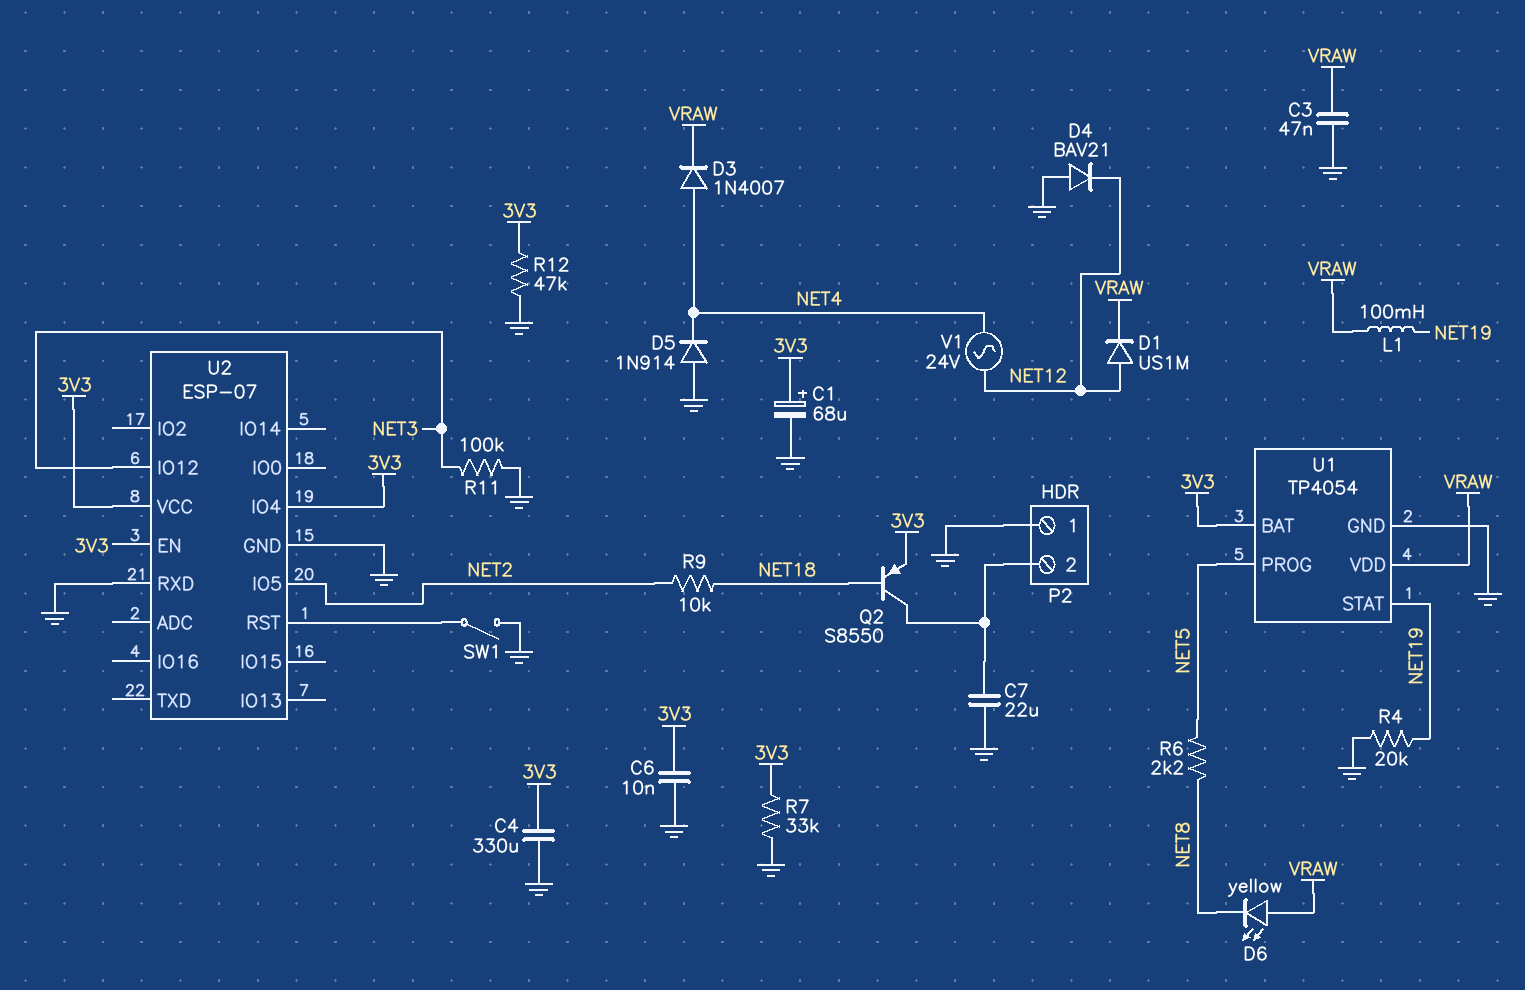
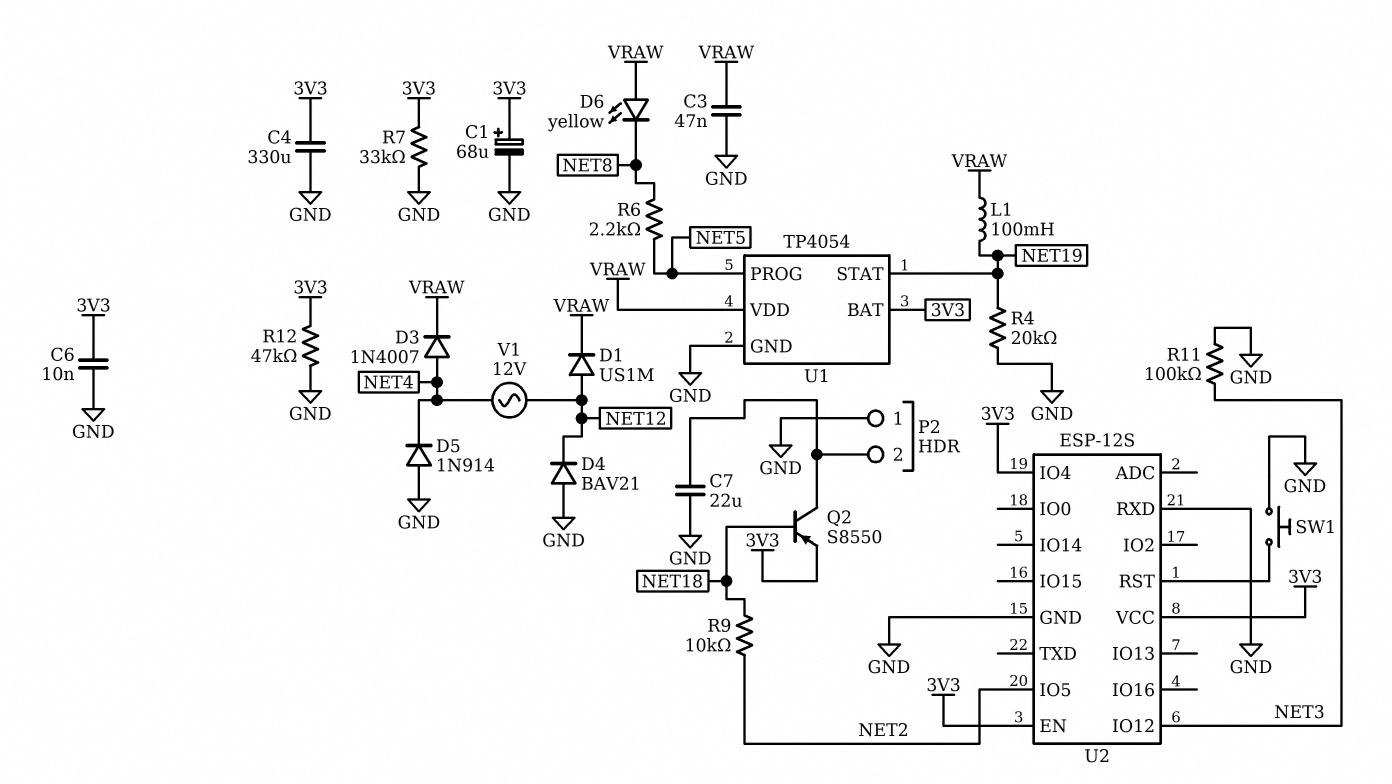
SW1: switch (GND, U2/RST) -> button (GND, U2/RST)
U2: ESP-07 -> ESP-12S
V1: AC 24V (NET4, NET12) -> AC 12V (NET4, NET12)

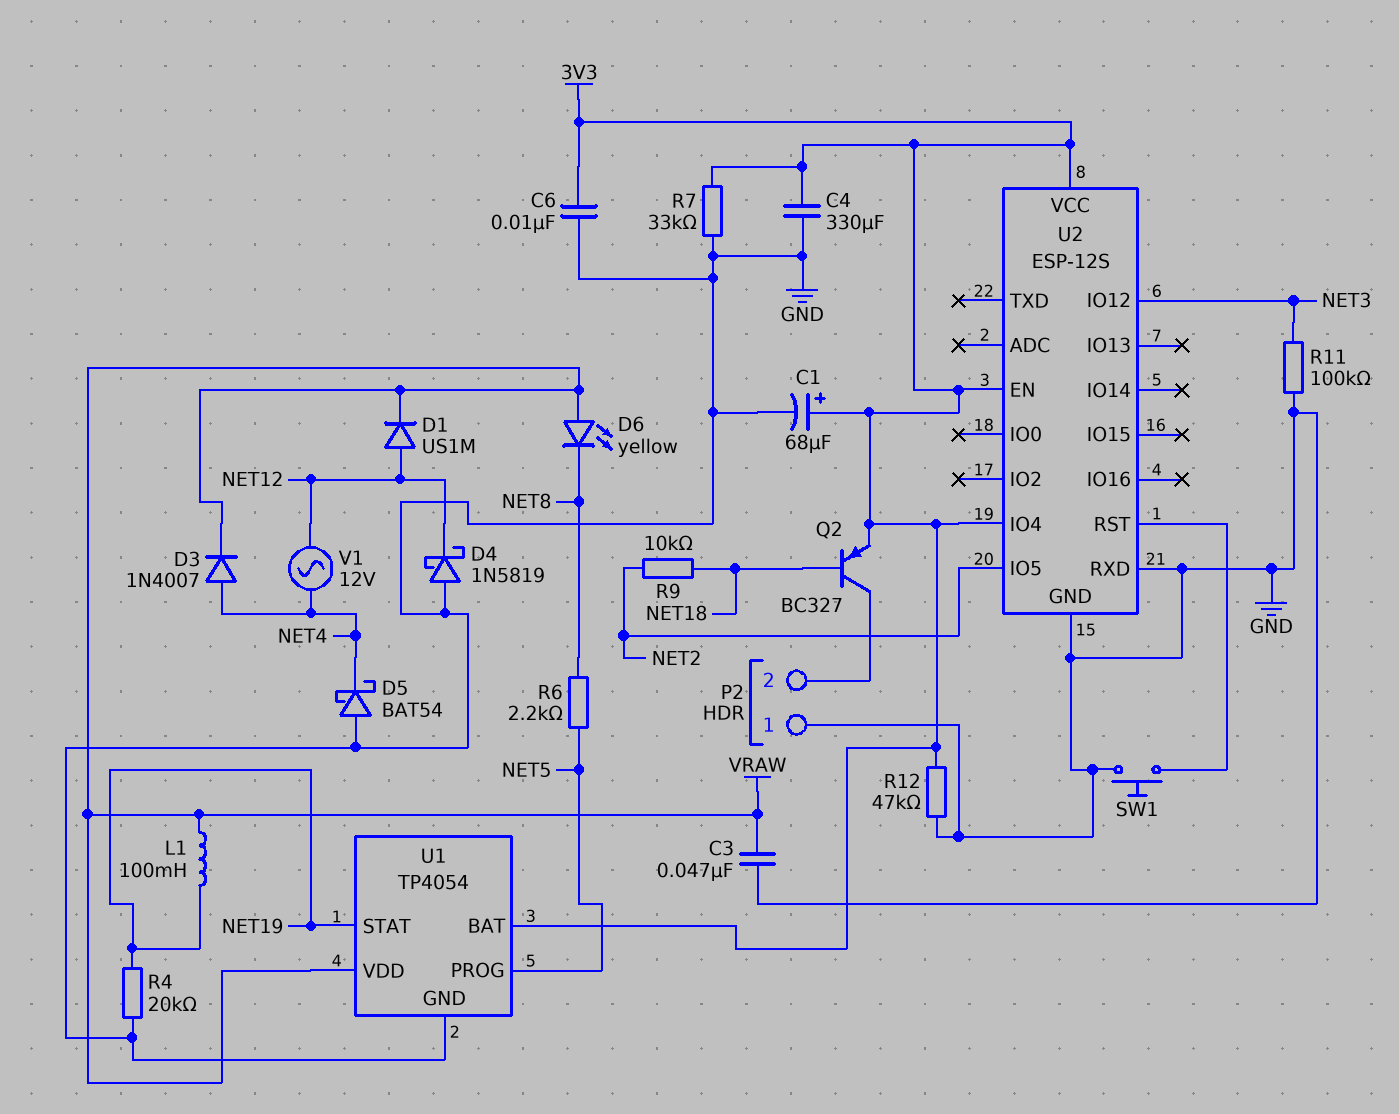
C7: 22uF (GND, P2/2) -> none
D4: diode BAV21 (A GND, K NET12) -> schottky 1N5819 (A GND, K NET12)
D5: diode 1N914 (A GND, K NET4) -> schottky BAT54 (A GND, K NET4)
Q2: PNP S8550 (B NET18, C P2/2, E 3V3) -> PNP BC327 (B NET18, C P2/2, E 3V3)

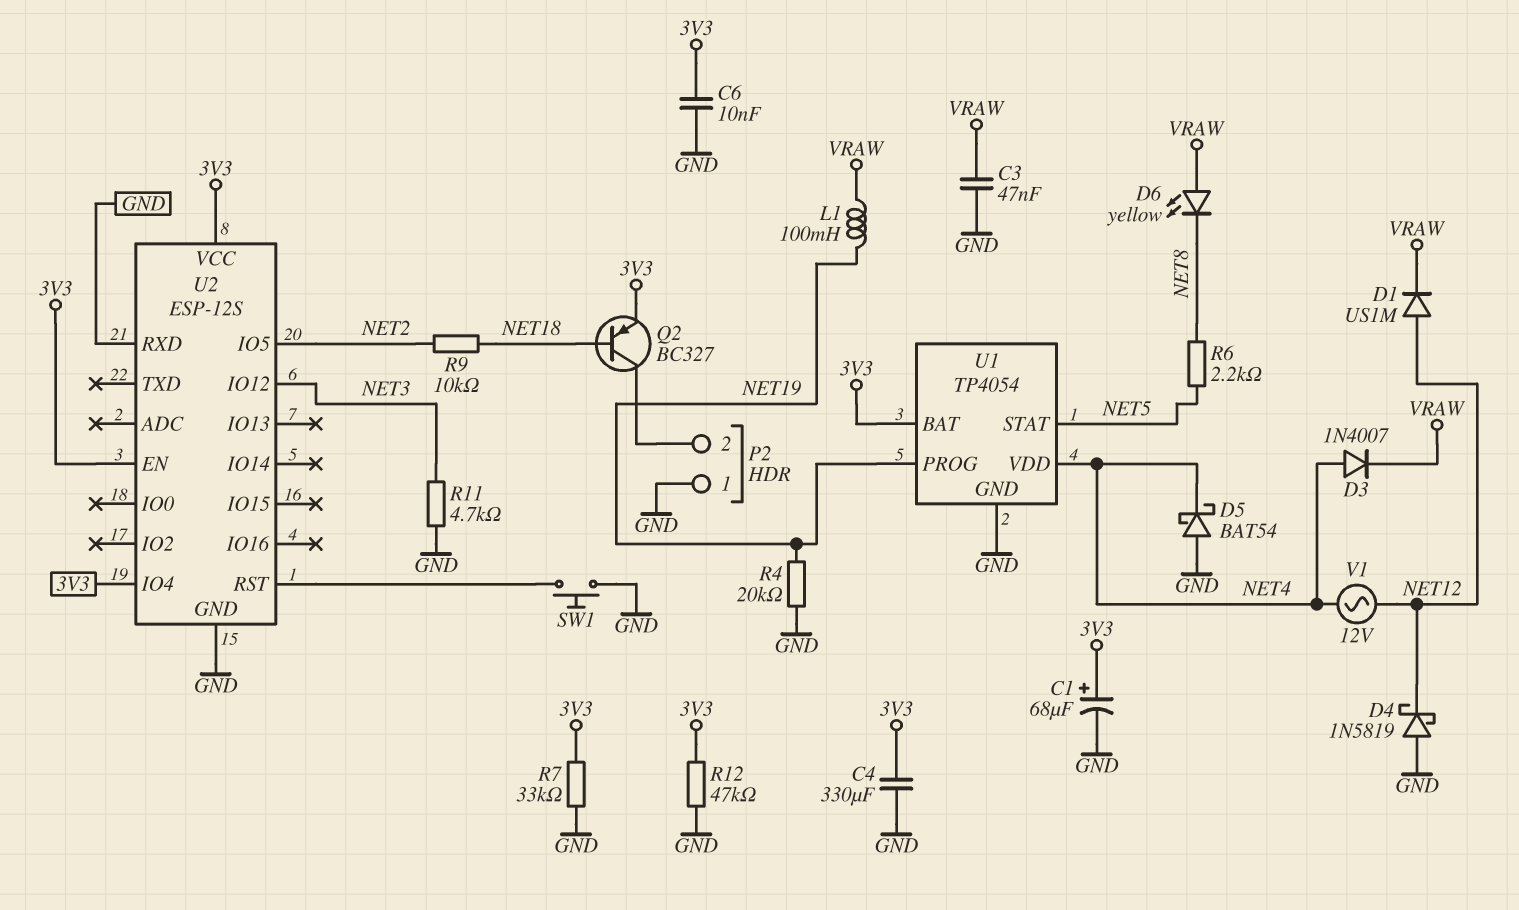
R11: 100k (GND, NET3) -> 4.7k (GND, NET3)
U1 pin PROG: NET5 -> NET19
U1 pin STAT: NET19 -> NET5
U1 pin VDD: VRAW -> NET4

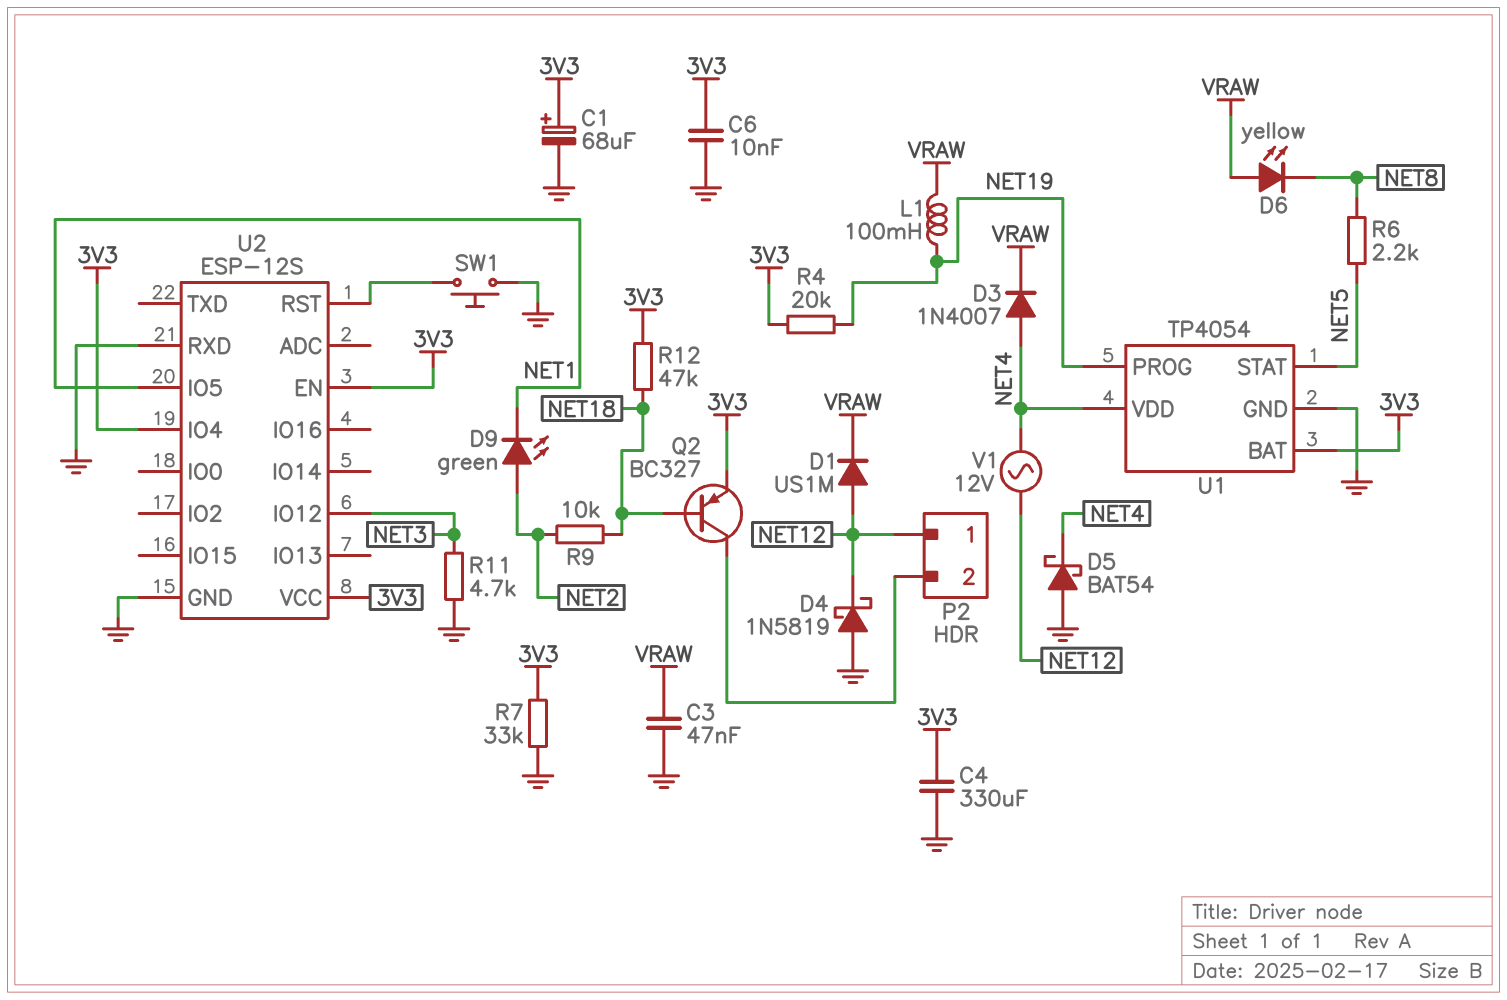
D9: none -> LED green (A NET2, K NET1)
P2 pin 1: GND -> NET12
R4: 20k (GND, NET19) -> 20k (3V3, NET19)
R12: 47k (3V3, GND) -> 47k (3V3, NET18)
U2 pin IO5: NET2 -> NET1

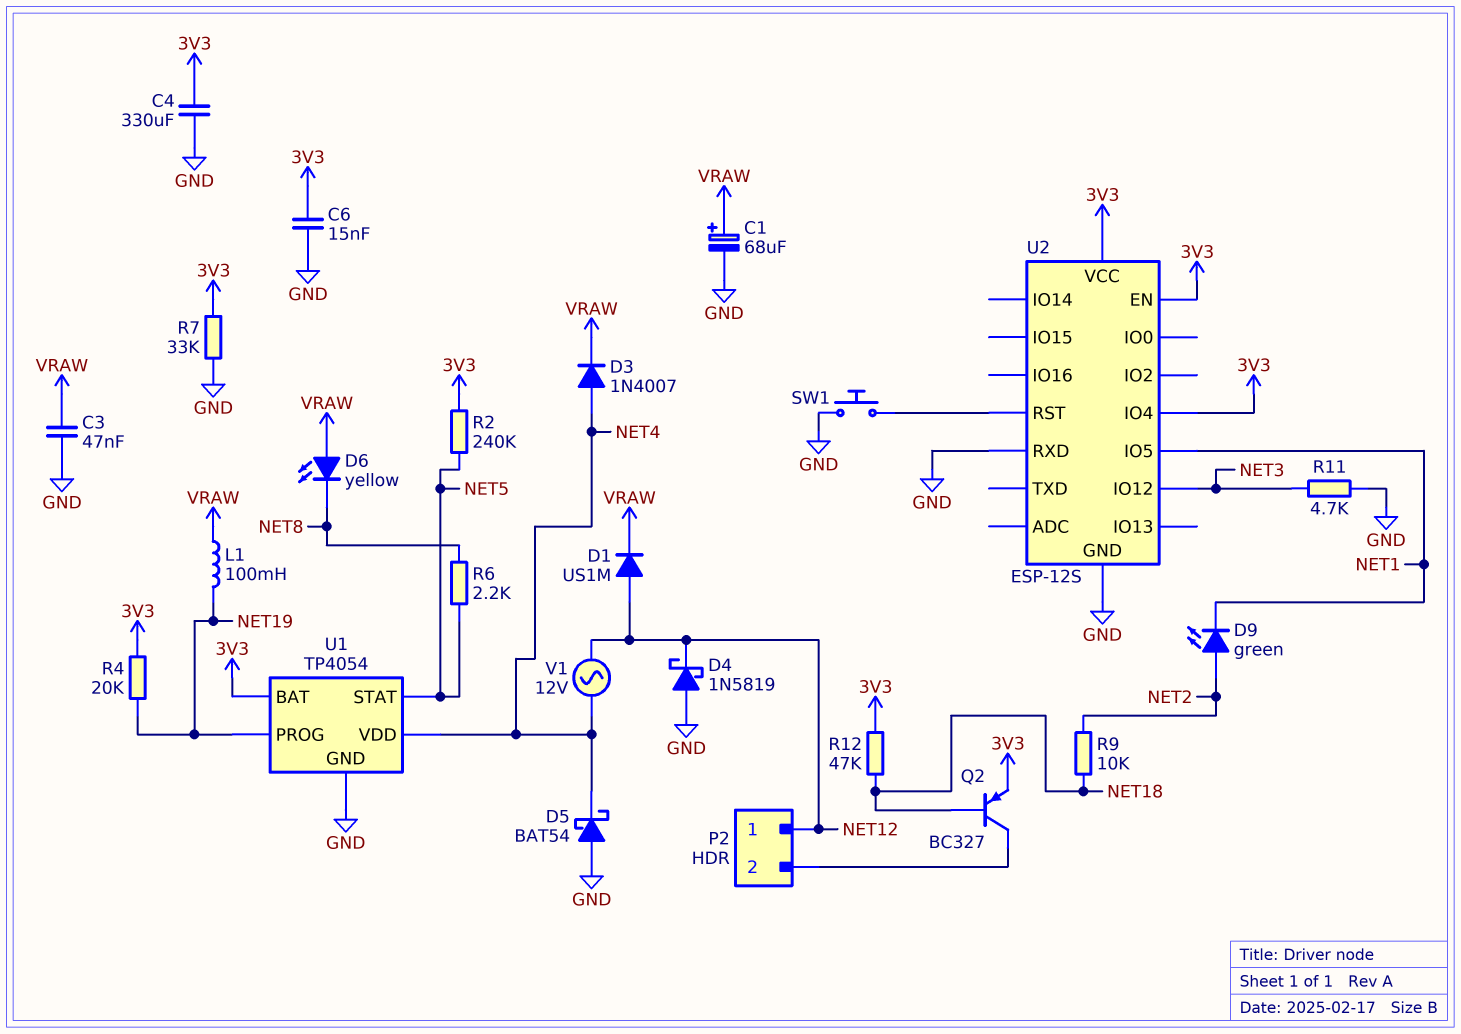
C1: 68uF (plus 3V3, minus GND) -> 68uF (plus VRAW, minus GND)
C6: 10nF (3V3, GND) -> 15nF (3V3, GND)
R2: none -> 240k (3V3, NET5)

